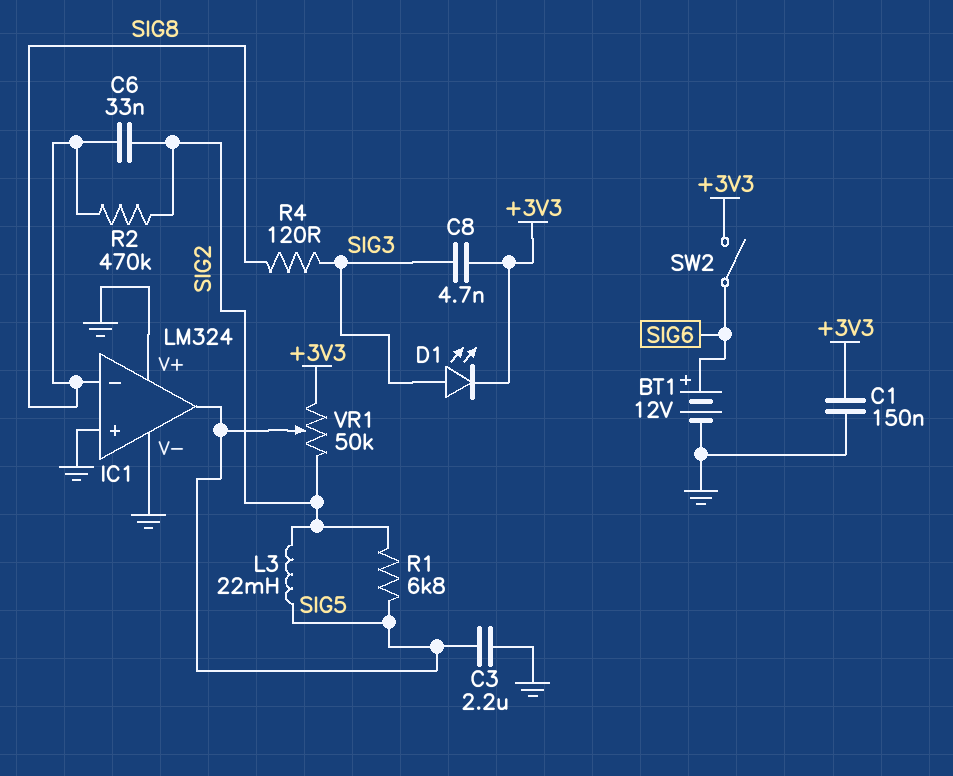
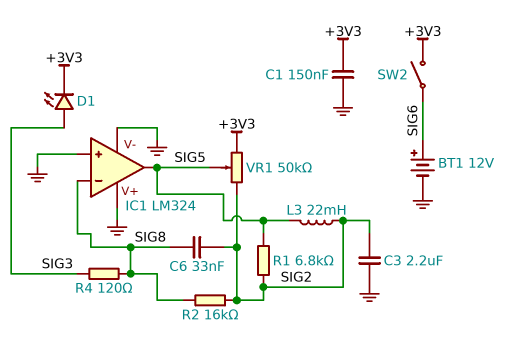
C3: 2.2uF (GND, SIG5) -> 2.2uF (GND, SIG2)
C8: 4.7nF (+3V3, SIG3) -> none
R2: 470k (SIG2, SIG8) -> 16k (SIG2, SIG8)

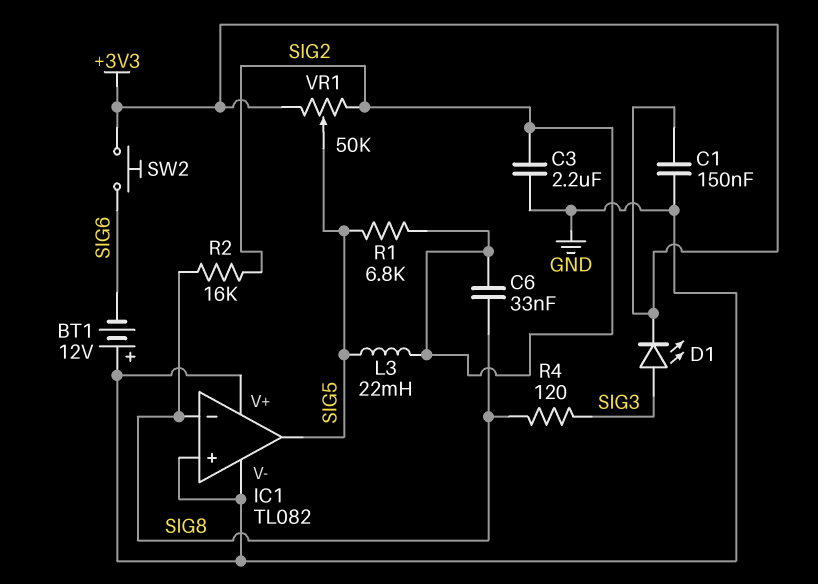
BT1: 12V (plus SIG6, minus GND) -> 12V (plus GND, minus SIG6)
IC1: LM324 -> TL082
SW2: switch (+3V3, SIG6) -> button (+3V3, SIG6)

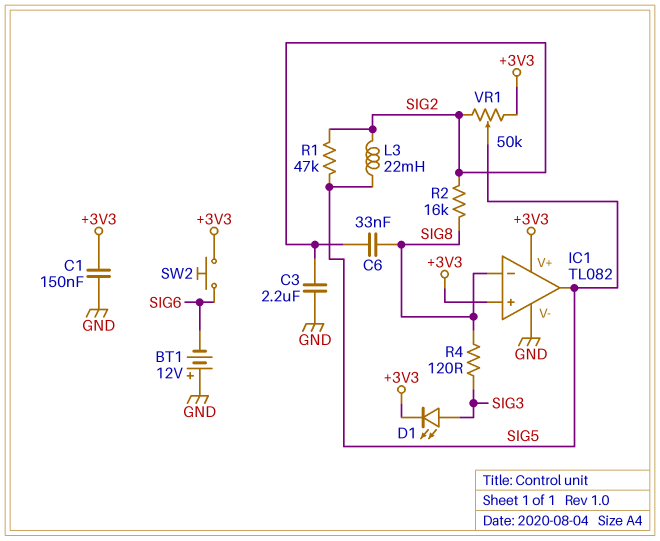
IC1 pin V+: GND -> +3V3
IC1 pin in+: GND -> +3V3
R1: 6.8k (SIG2, SIG5) -> 47k (SIG2, SIG5)

